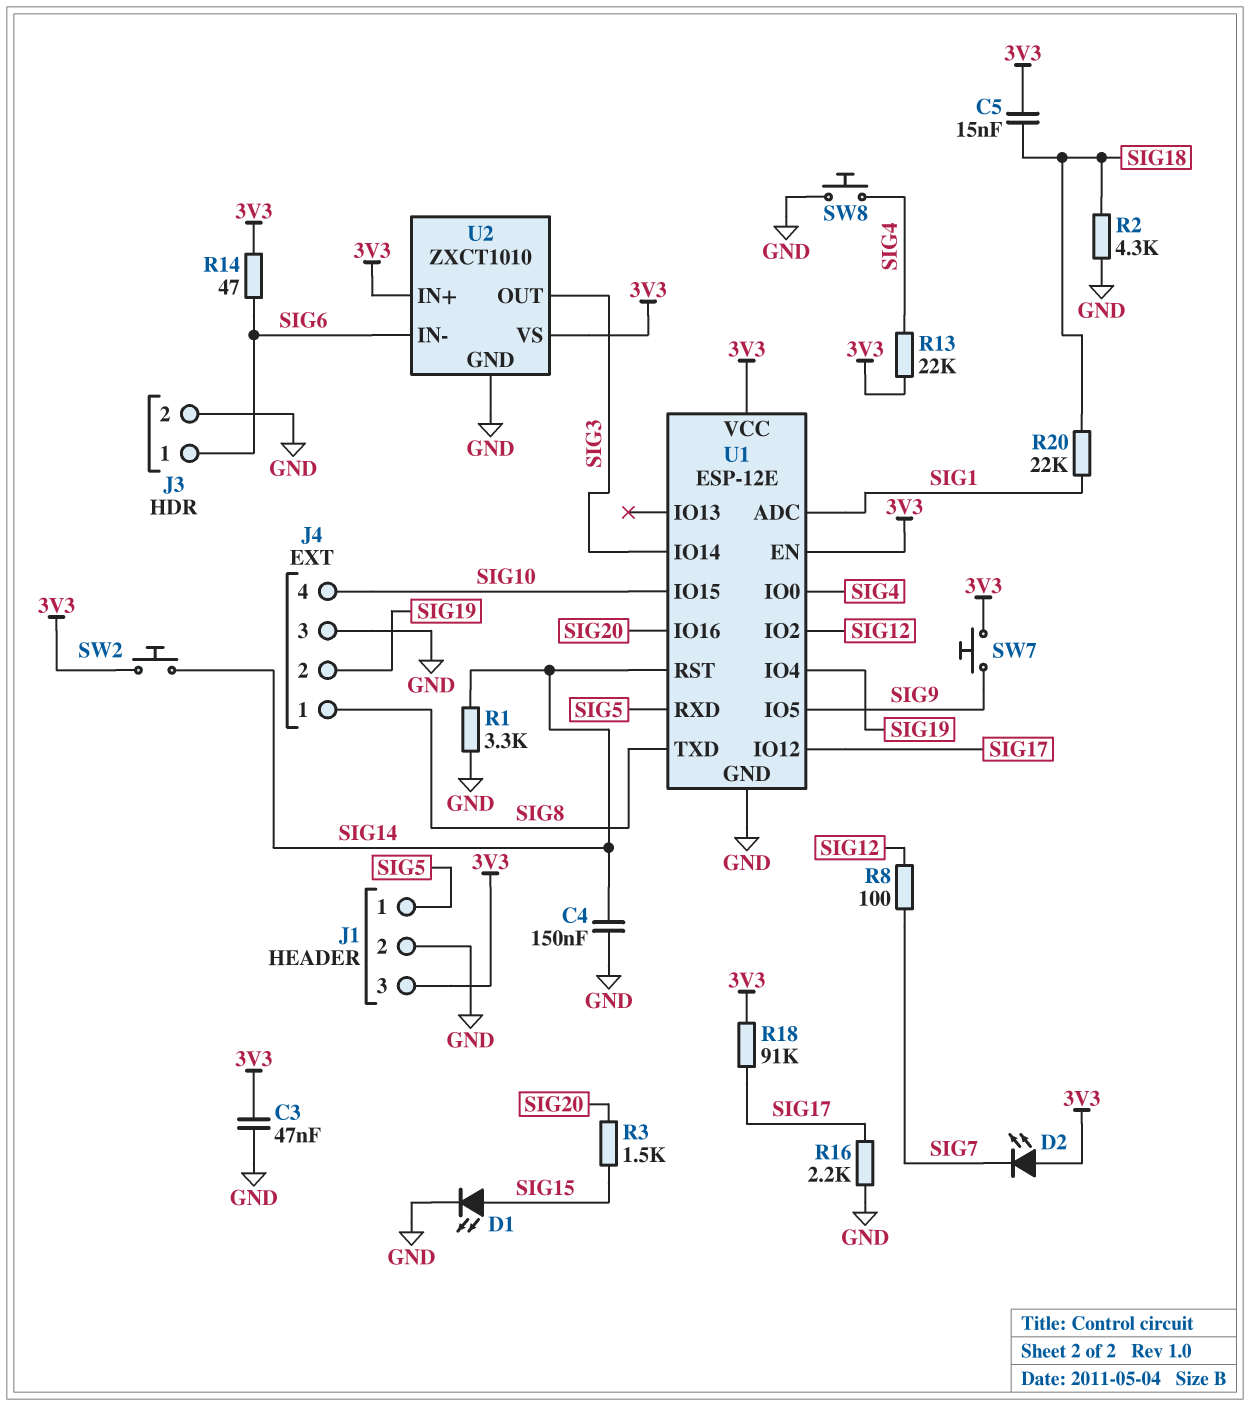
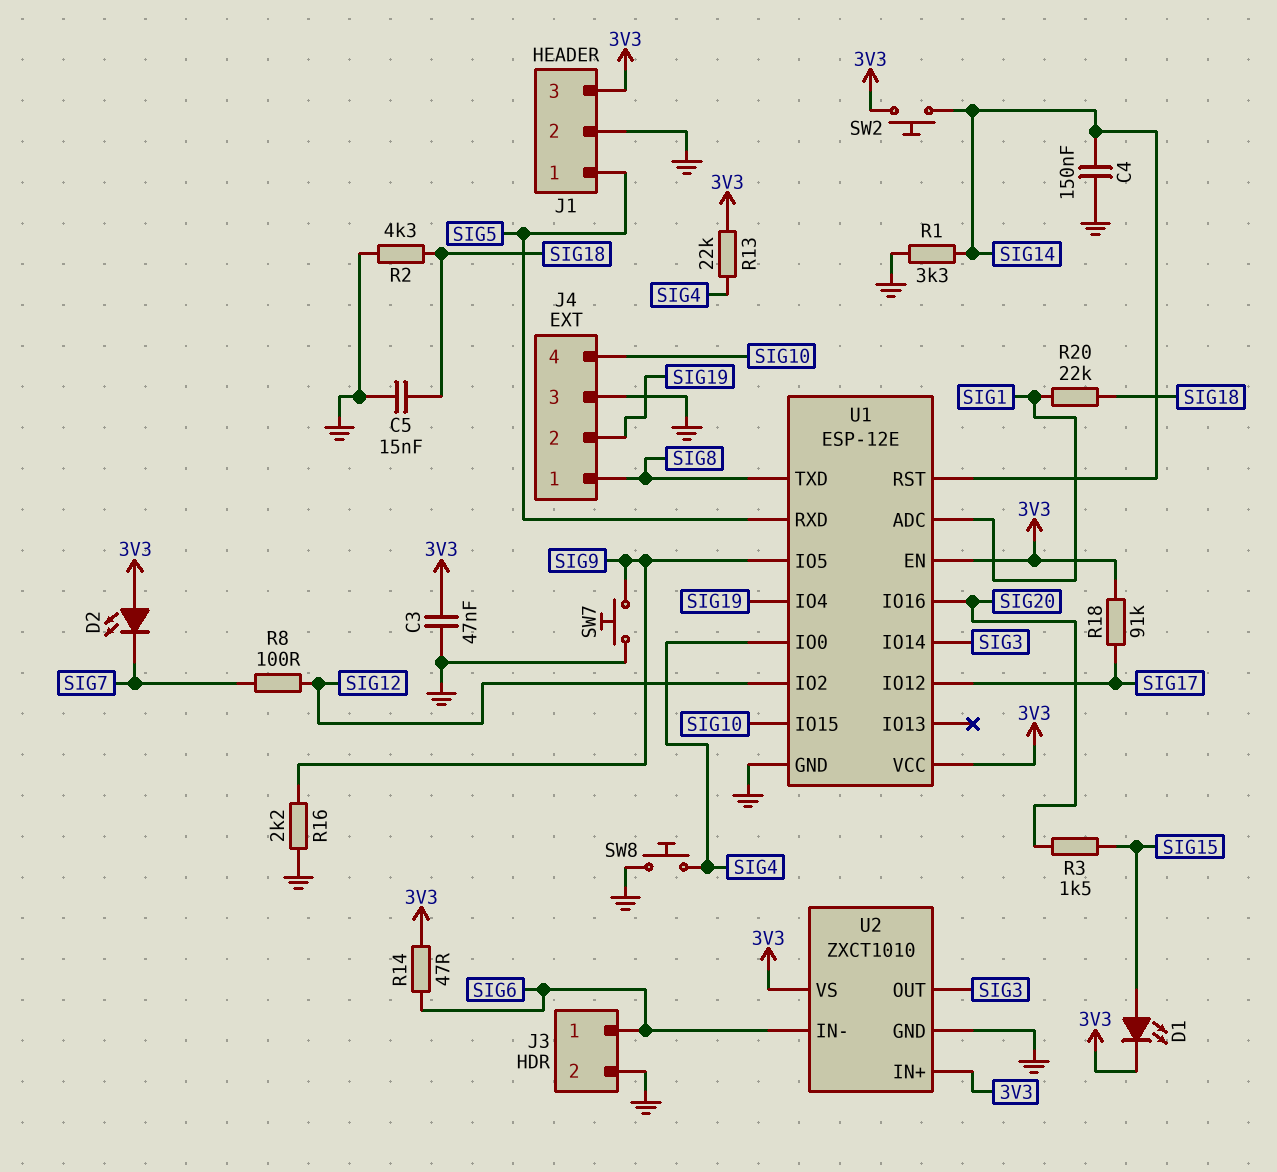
C5: 15nF (3V3, SIG18) -> 15nF (GND, SIG18)
D1: LED (A SIG15, K GND) -> LED (A SIG15, K 3V3)
R16: 2.2k (GND, SIG17) -> 2.2k (GND, SIG9)
SW7: button (3V3, SIG9) -> button (GND, SIG9)

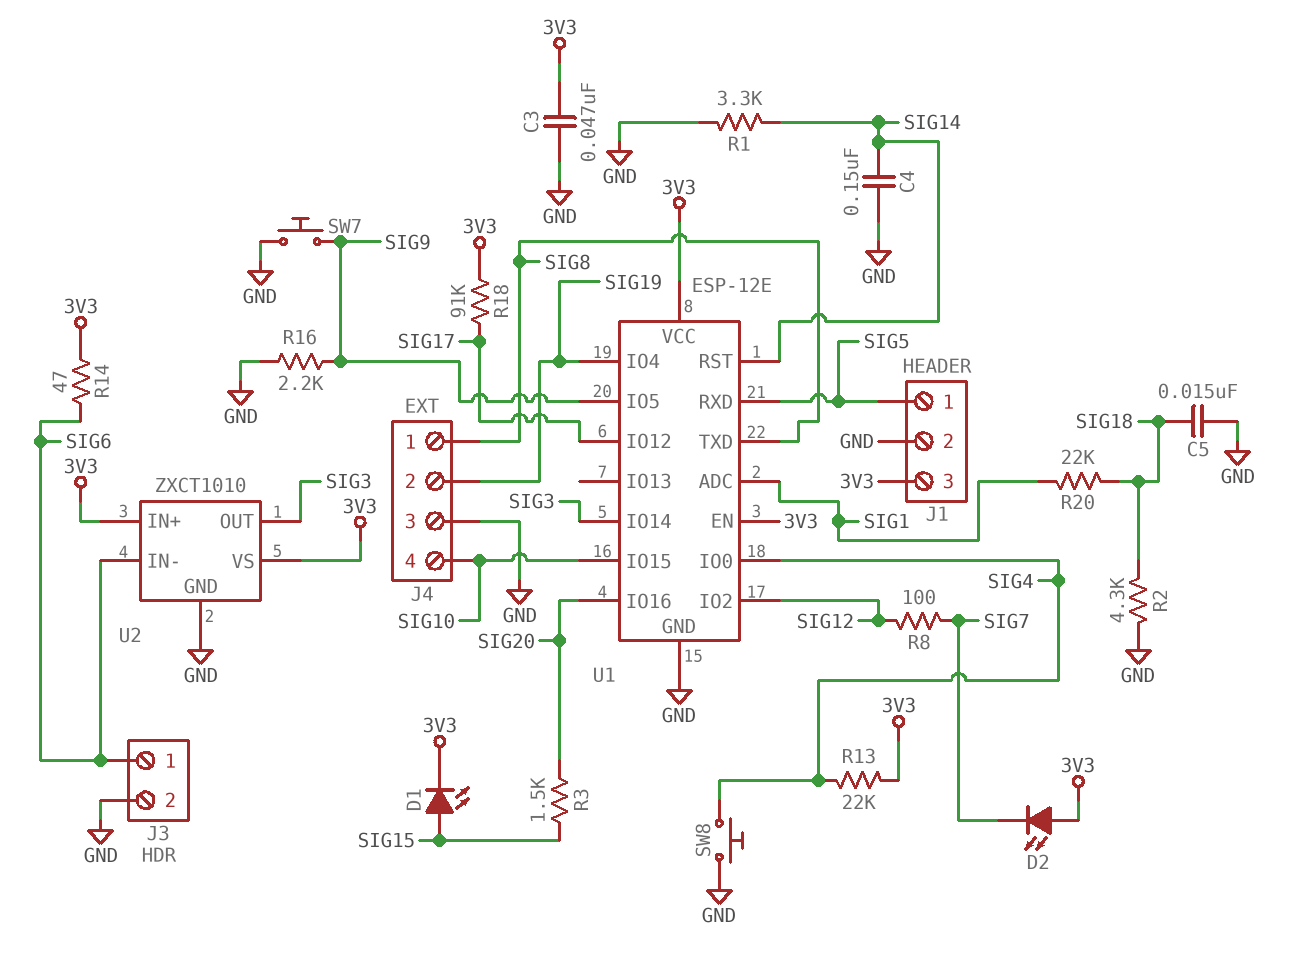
SW2: button (3V3, SIG14) -> none

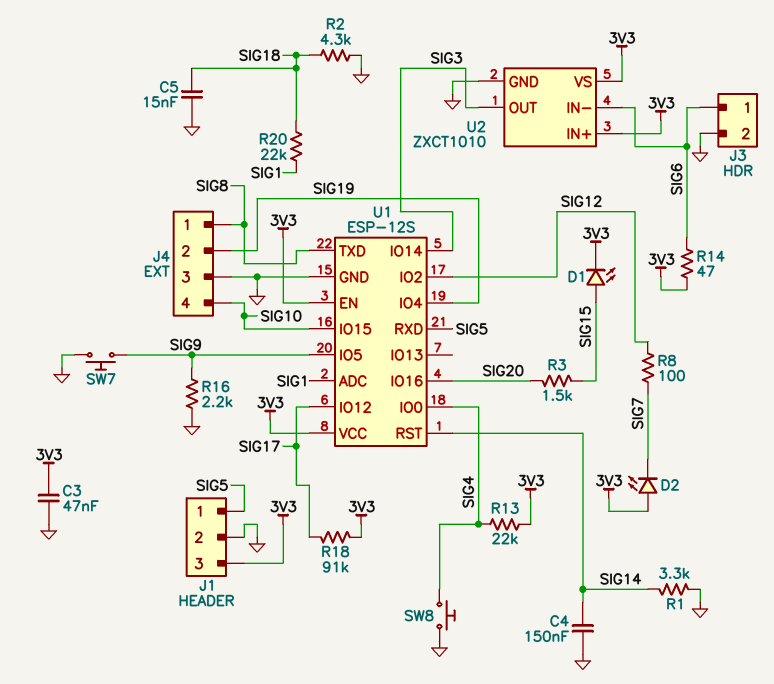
U1: ESP-12E -> ESP-12S

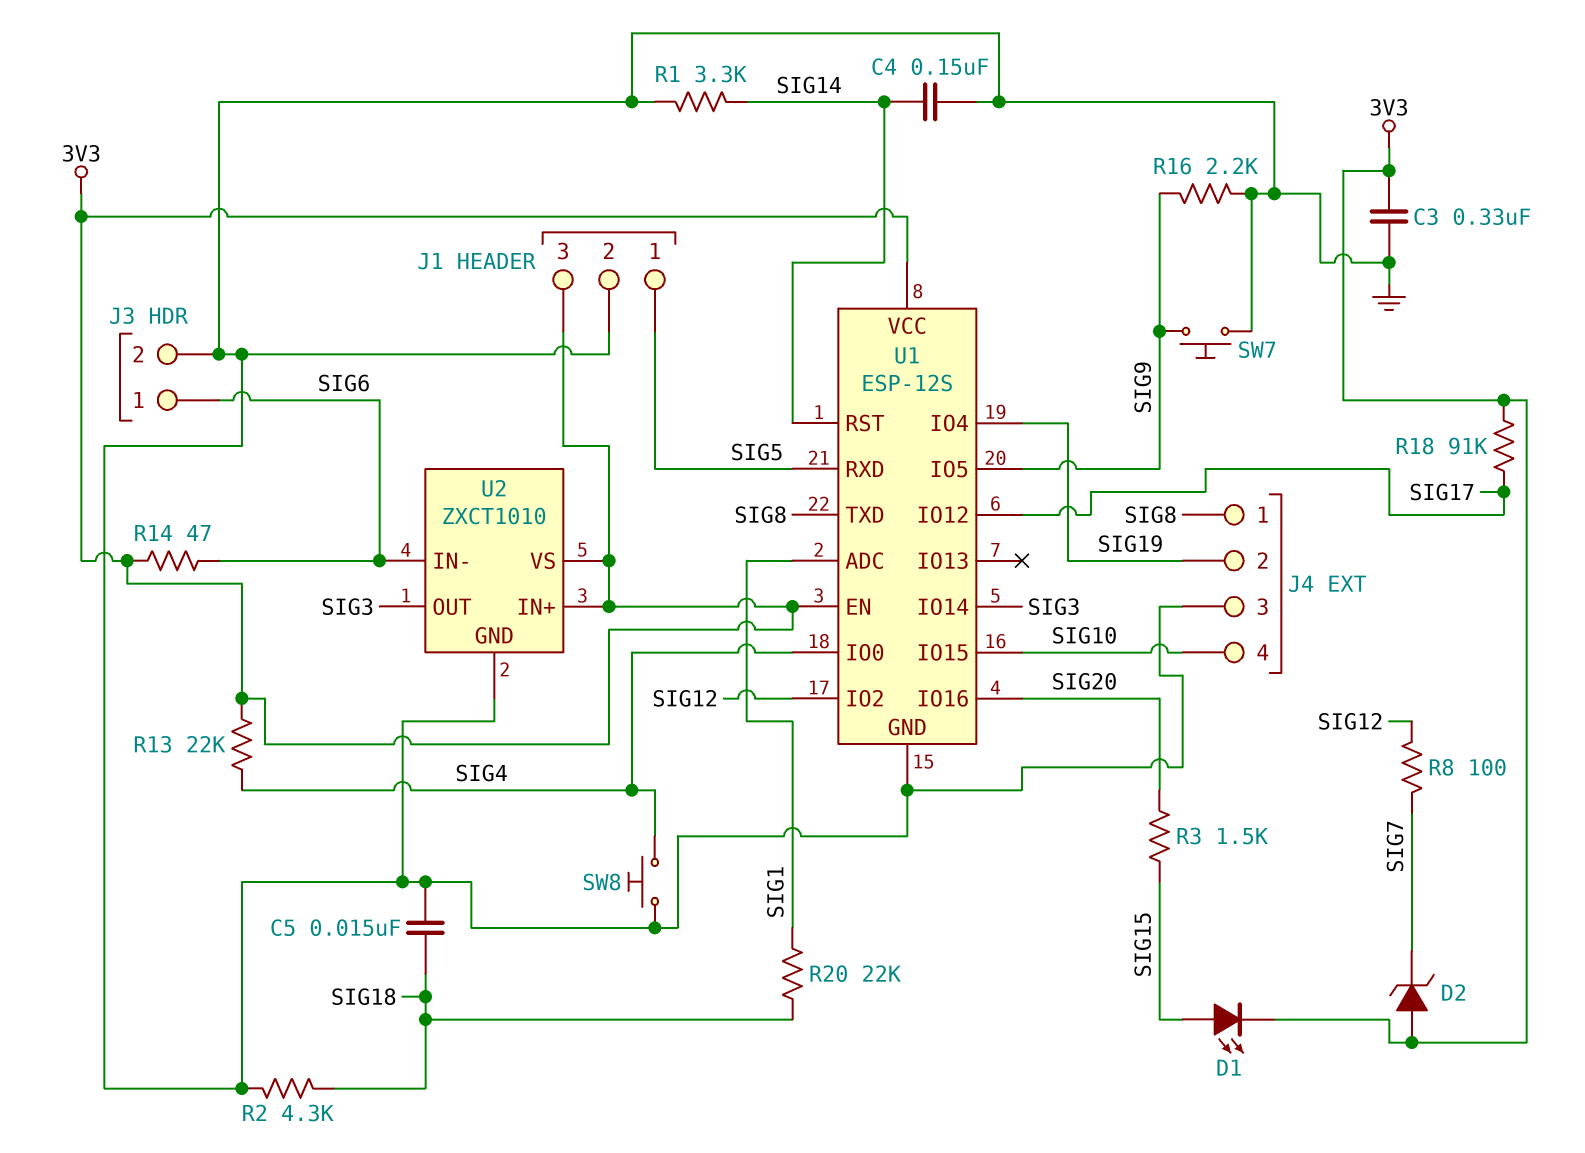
C3: 47nF (3V3, GND) -> 330nF (3V3, GND)
D2: LED (A 3V3, K SIG7) -> zener (A 3V3, K SIG7)

